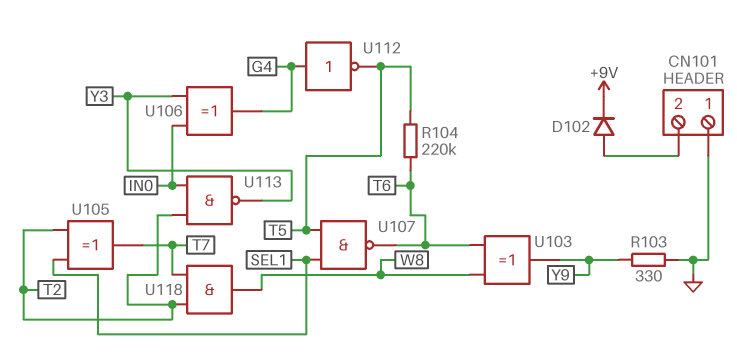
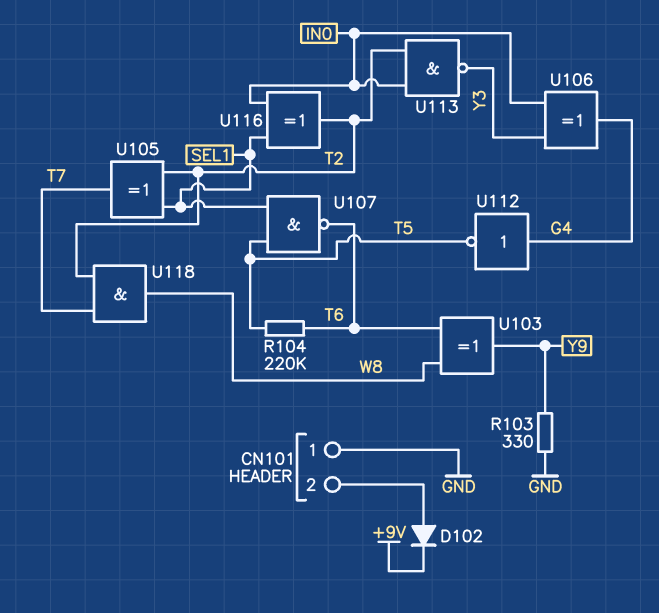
U116: none -> XOR (in IN0, in SEL1, out T2)

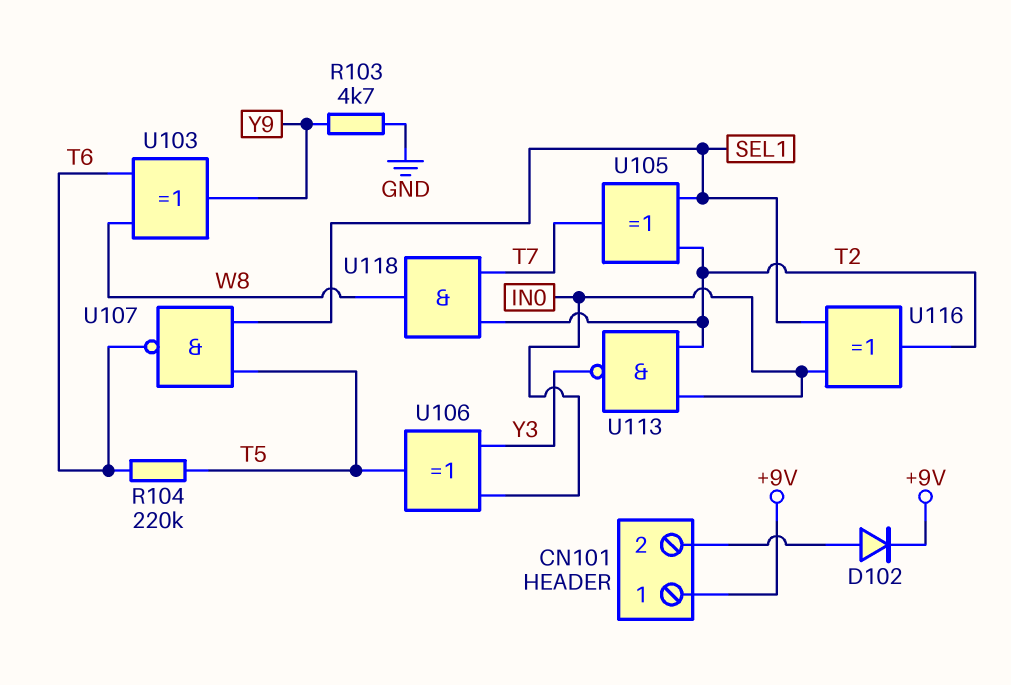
CN101 pin 1: GND -> +9V
R103: 330 (GND, Y9) -> 4.7k (GND, Y9)
U106: XOR (in IN0, in Y3, out G4) -> XOR (in IN0, in Y3, out T5)
U112: NOT (in G4, out T5) -> none

